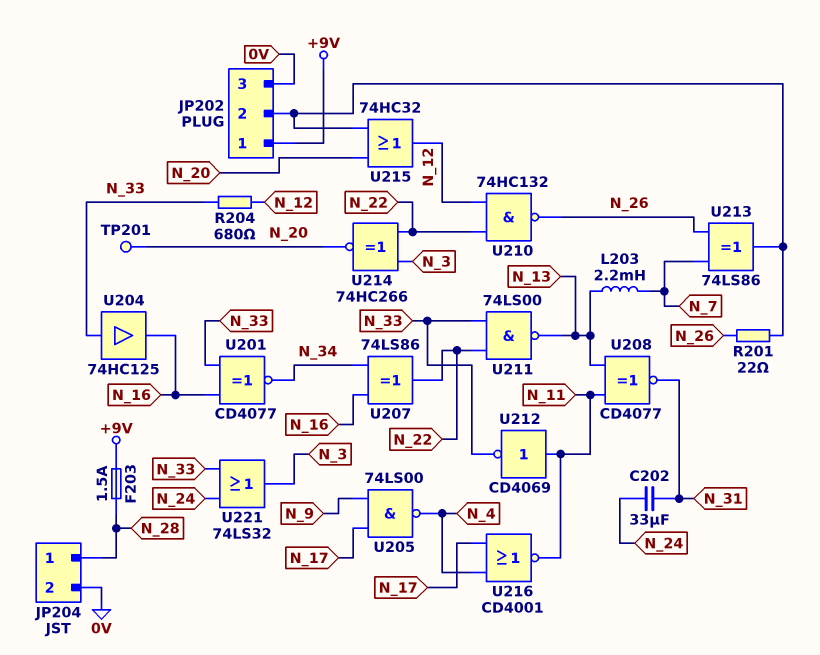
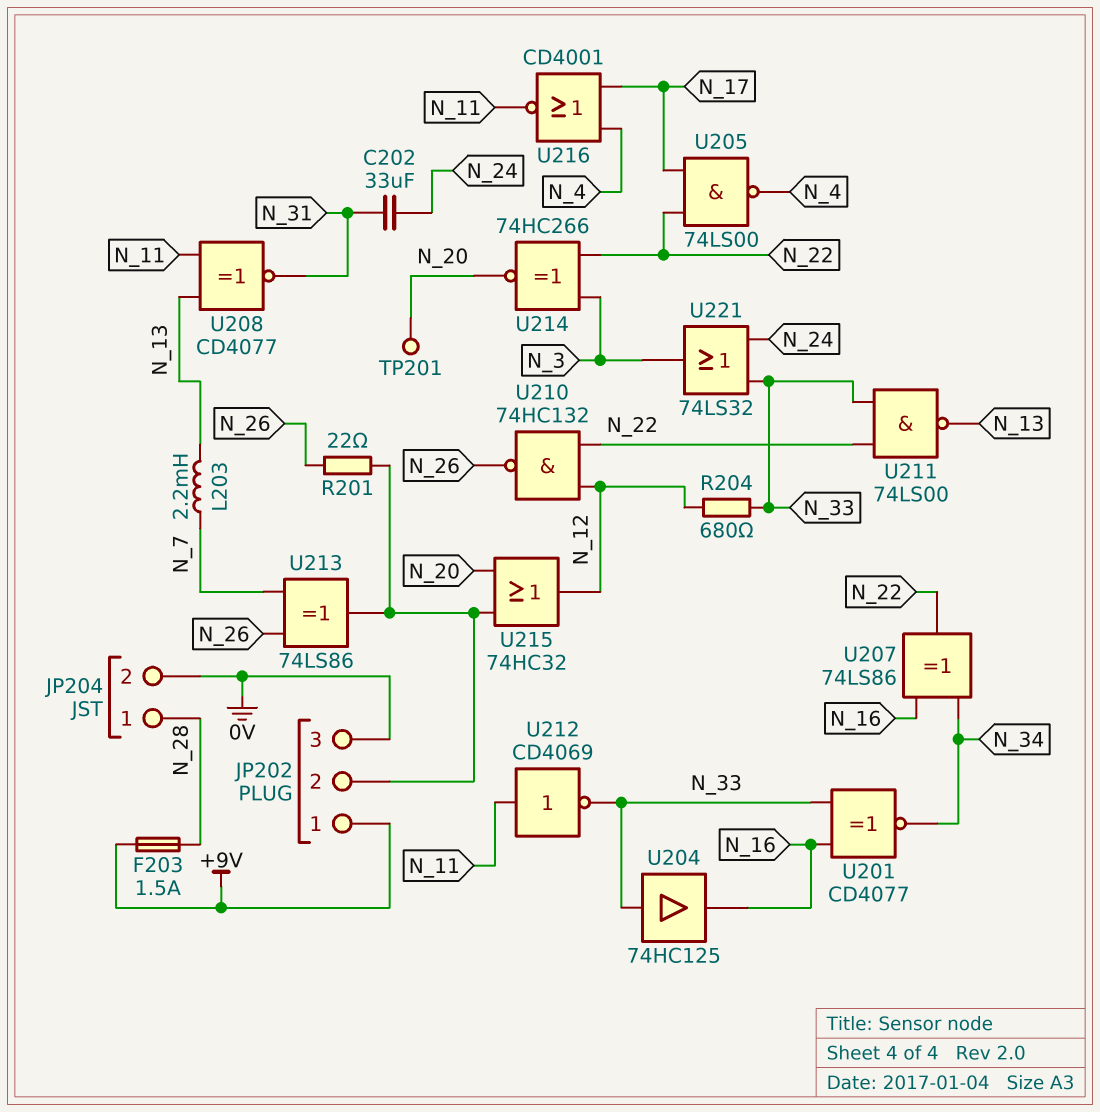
U205: NAND 74LS00 (in N_9, in N_17, out N_4) -> NAND 74LS00 (in N_17, in N_22, out N_4)

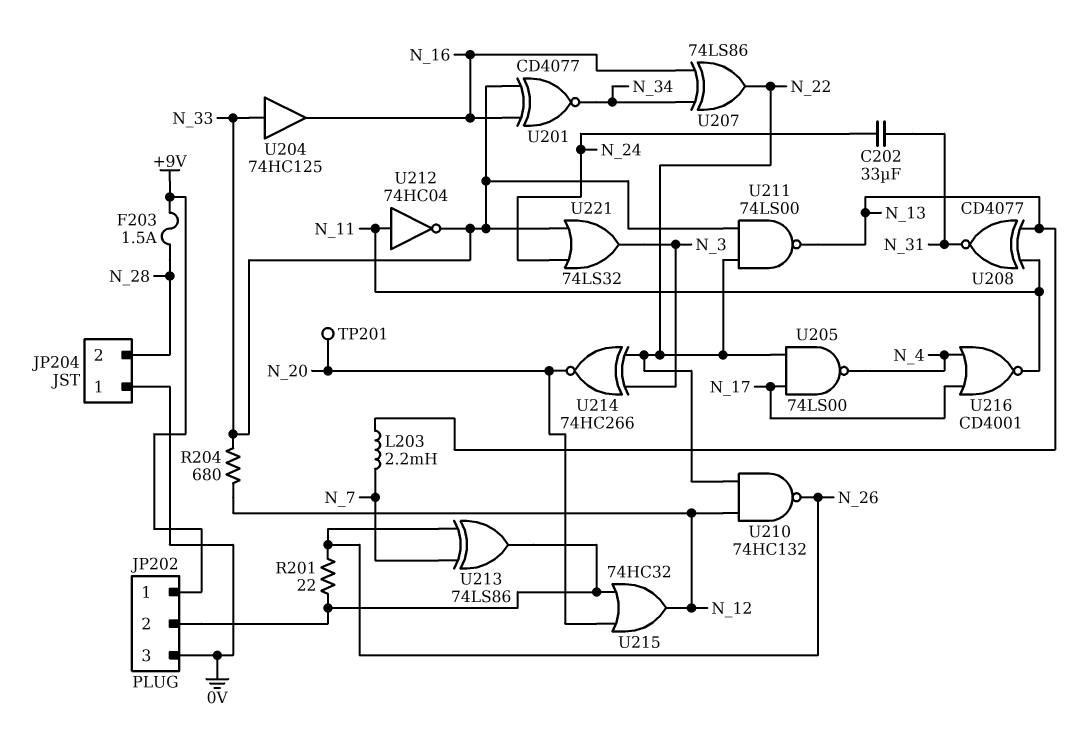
JP204 pin 1: N_28 -> 0V
JP204 pin 2: 0V -> N_28
U212: NOT CD4069 (in N_11, out N_33) -> NOT 74HC04 (in N_11, out N_33)

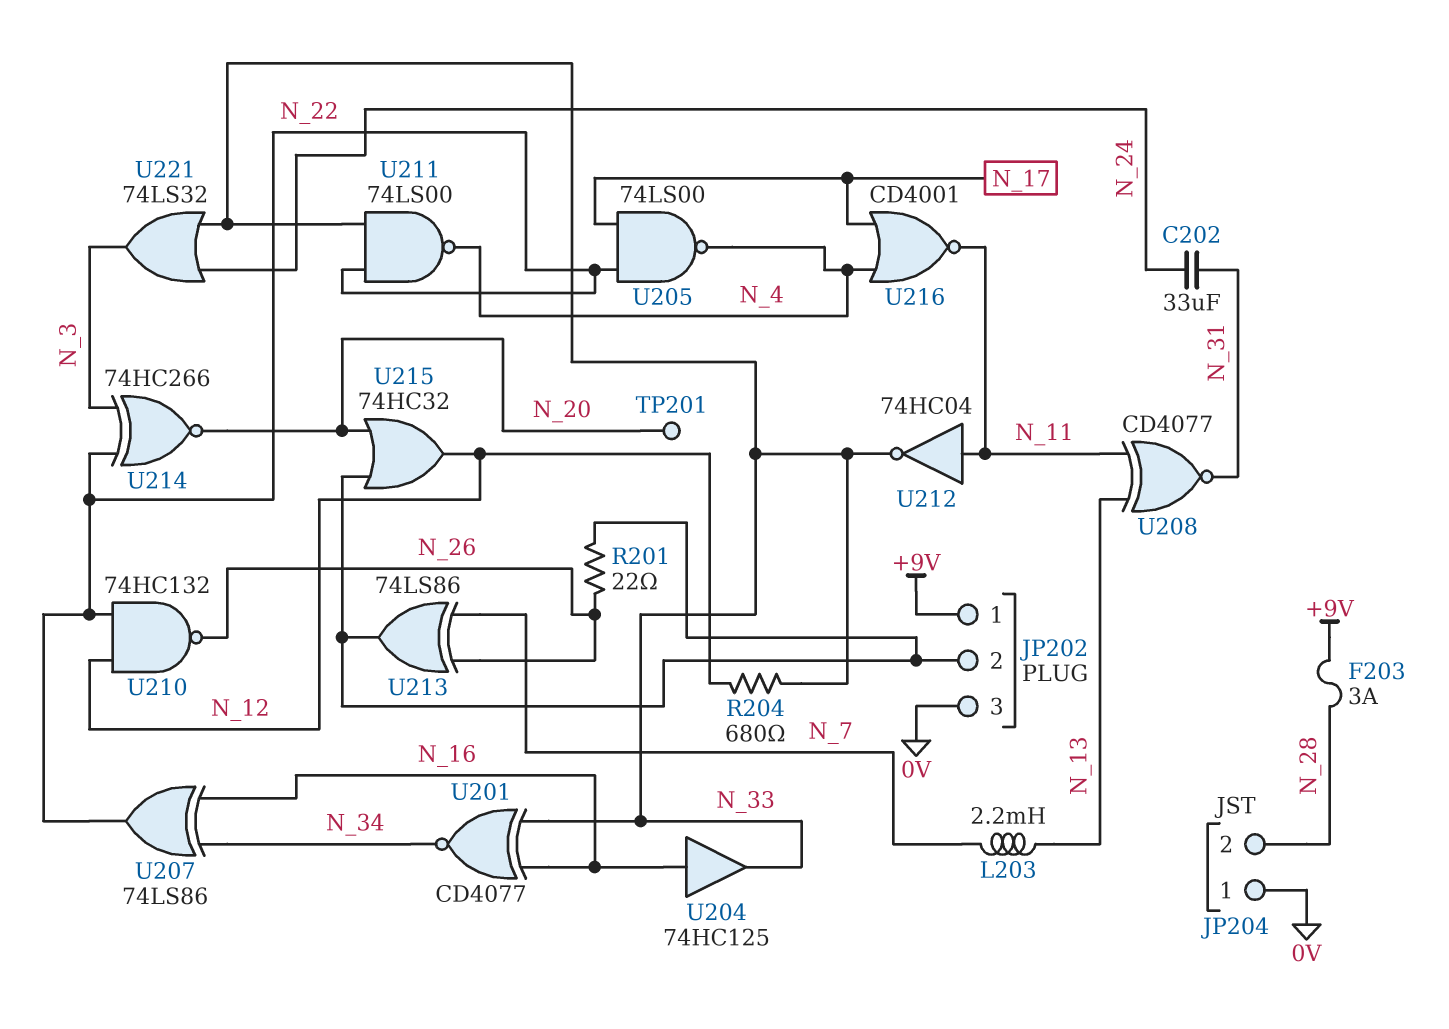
F203: 1.5A (+9V, N_28) -> 3A (+9V, N_28)
U204: buffer 74HC125 (in N_33, out N_16) -> buffer 74HC125 (in N_16, out N_33)
U211: NAND 74LS00 (in N_22, in N_33, out N_13) -> NAND 74LS00 (in N_22, in N_33, out N_4)

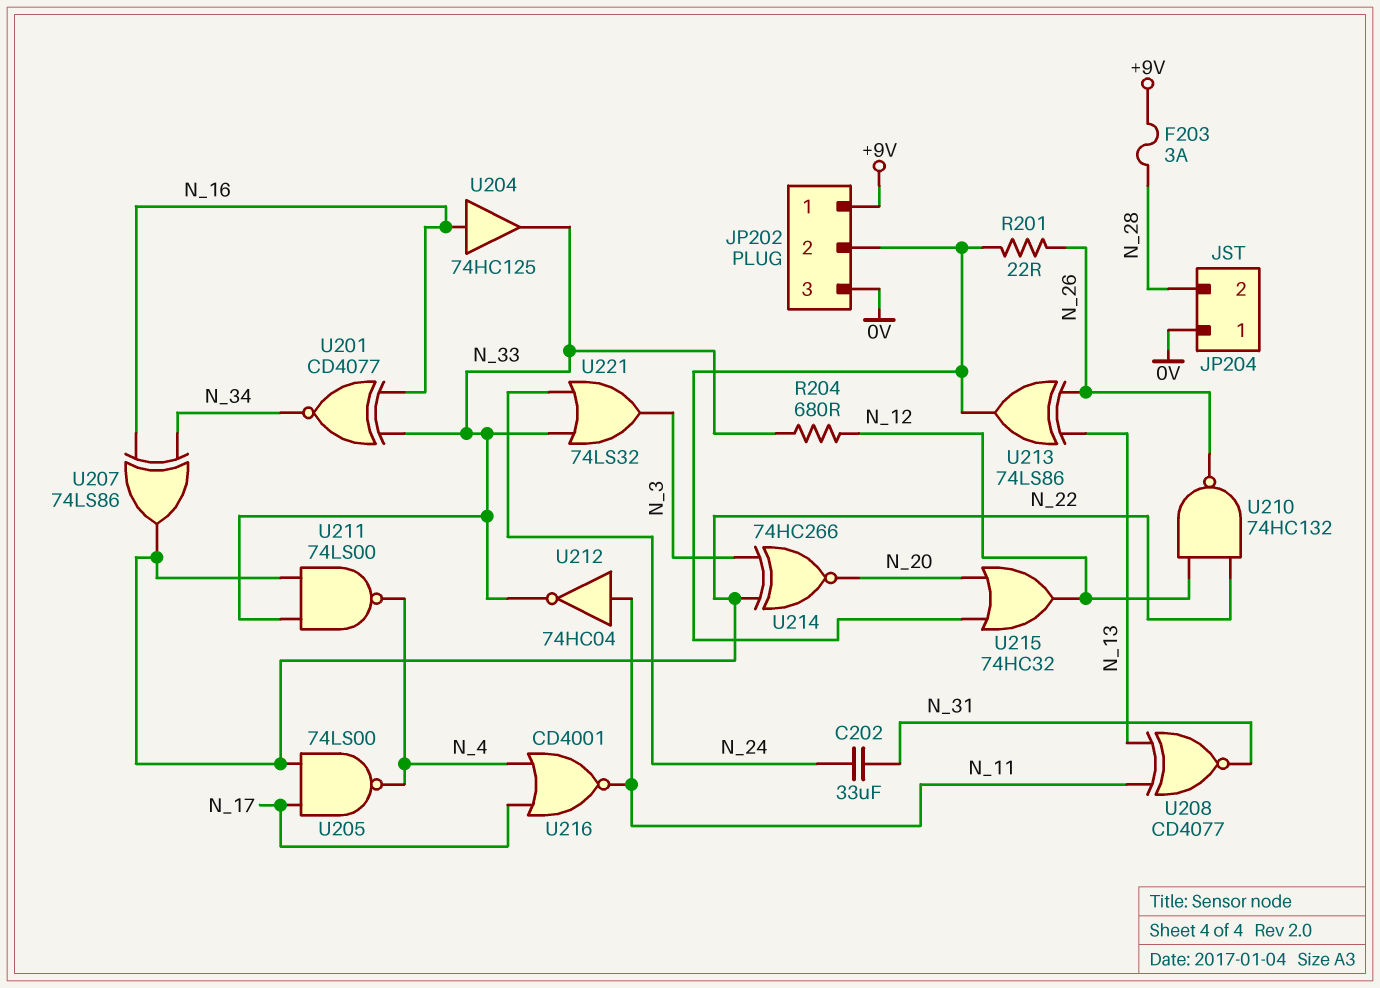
L203: 2.2mH (N_7, N_13) -> none
TP201: test point (N_20) -> none
U213: XOR 74LS86 (in N_7, in N_26, out JP202/2) -> XOR 74LS86 (in N_13, in N_26, out JP202/2)

